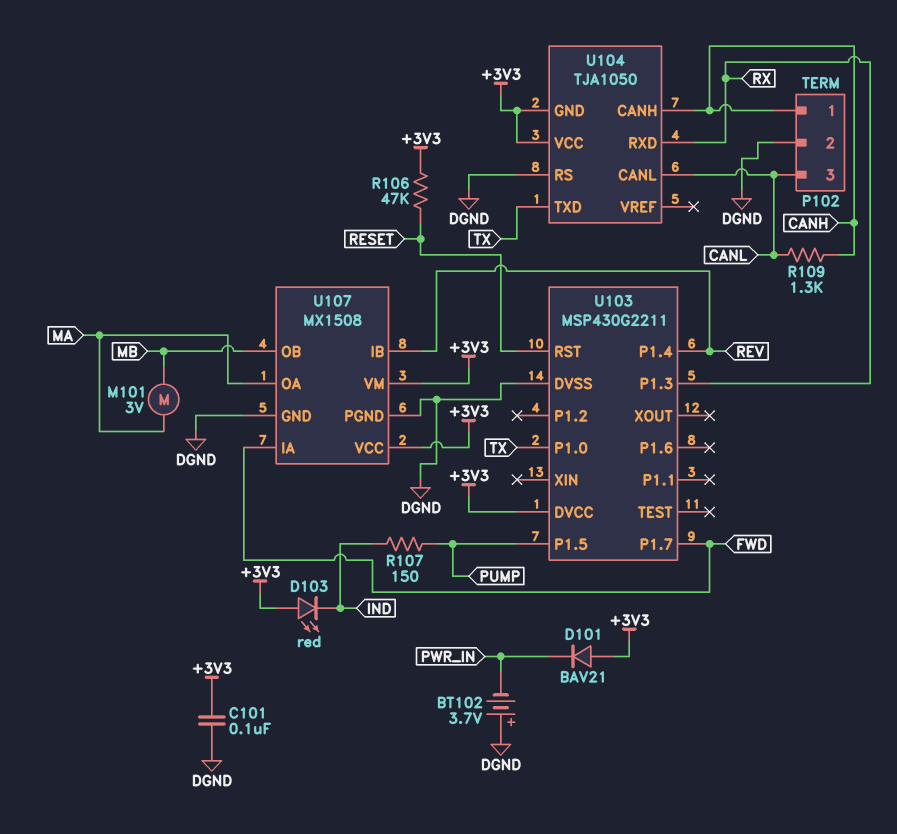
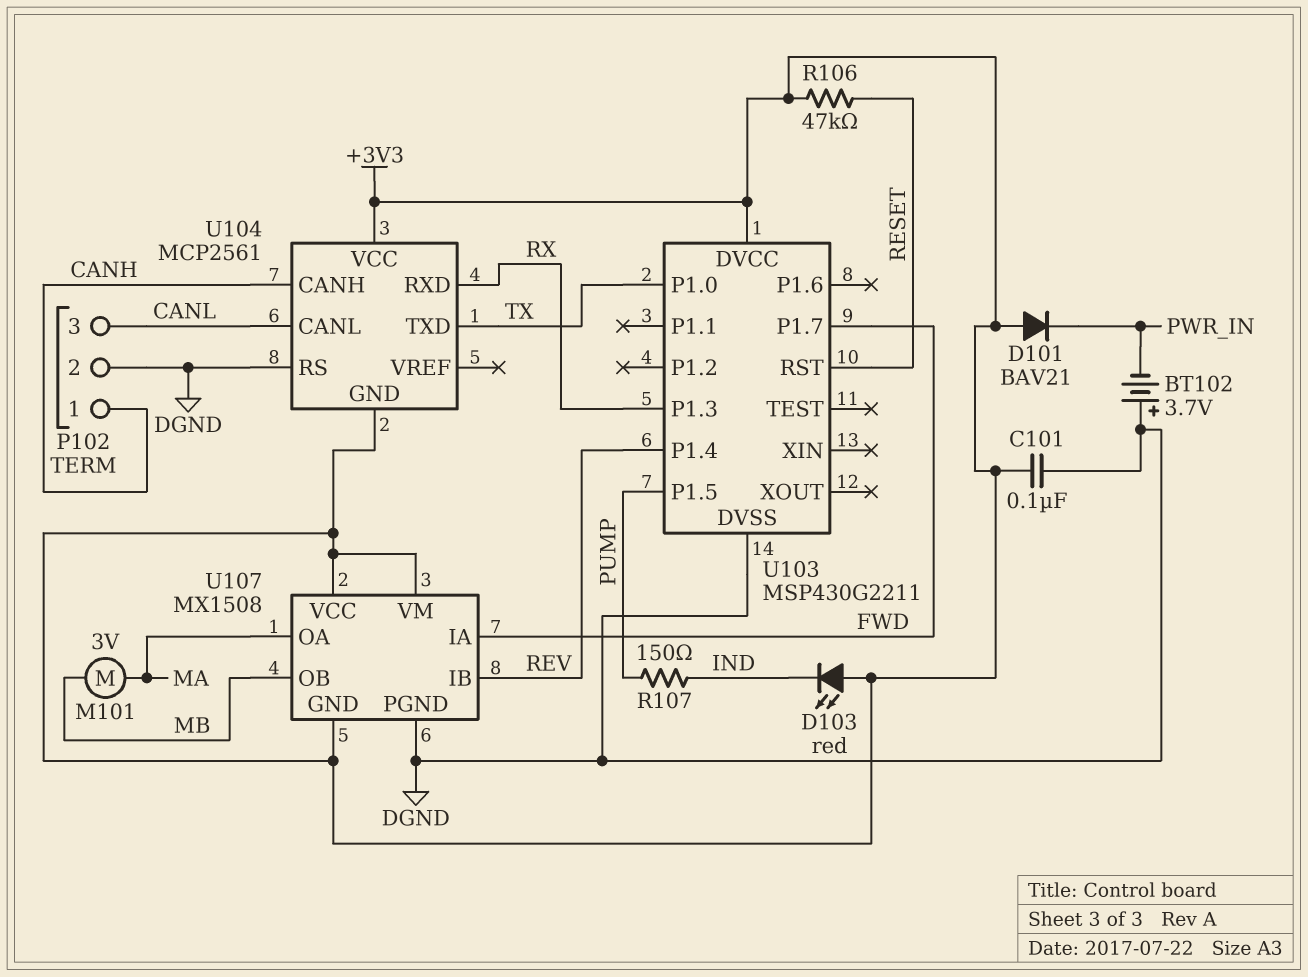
R109: 1.3k (CANH, CANL) -> none
U104: TJA1050 -> MCP2561
U107 pin GND: DGND -> +3V3

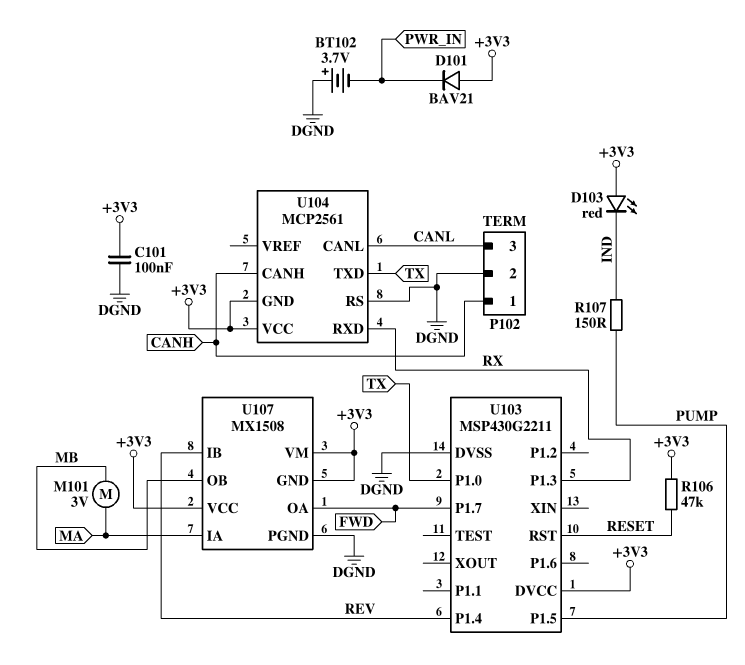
U107 pin IA: FWD -> MA
U107 pin OA: MA -> FWD

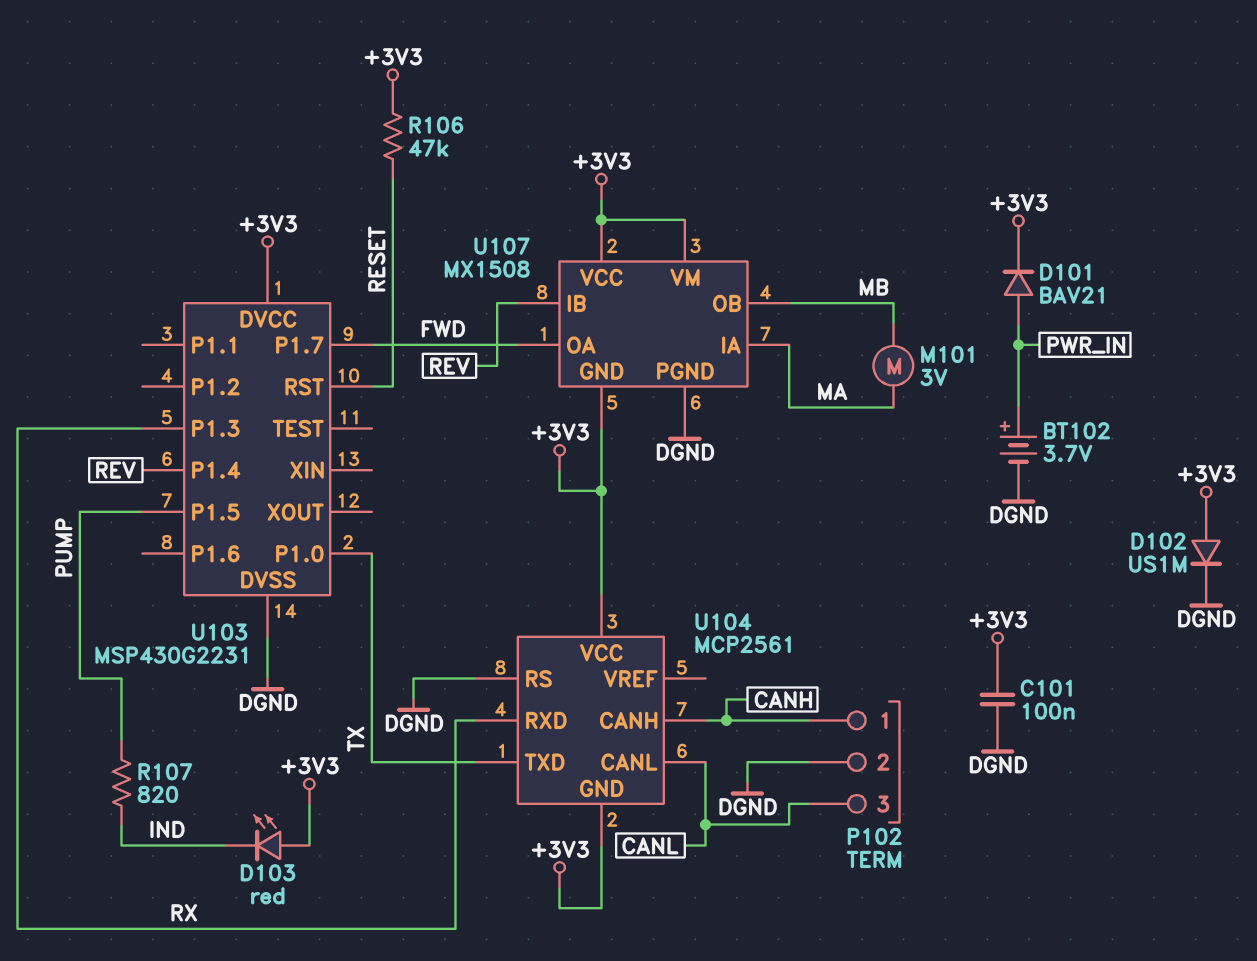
BT102: 3.7V (plus DGND, minus PWR_IN) -> 3.7V (plus PWR_IN, minus DGND)
D101: diode BAV21 (A +3V3, K PWR_IN) -> diode BAV21 (A PWR_IN, K +3V3)
D102: none -> diode US1M (A +3V3, K DGND)
R107: 150 (IND, PUMP) -> 820 (IND, PUMP)
U103: MSP430G2211 -> MSP430G2231

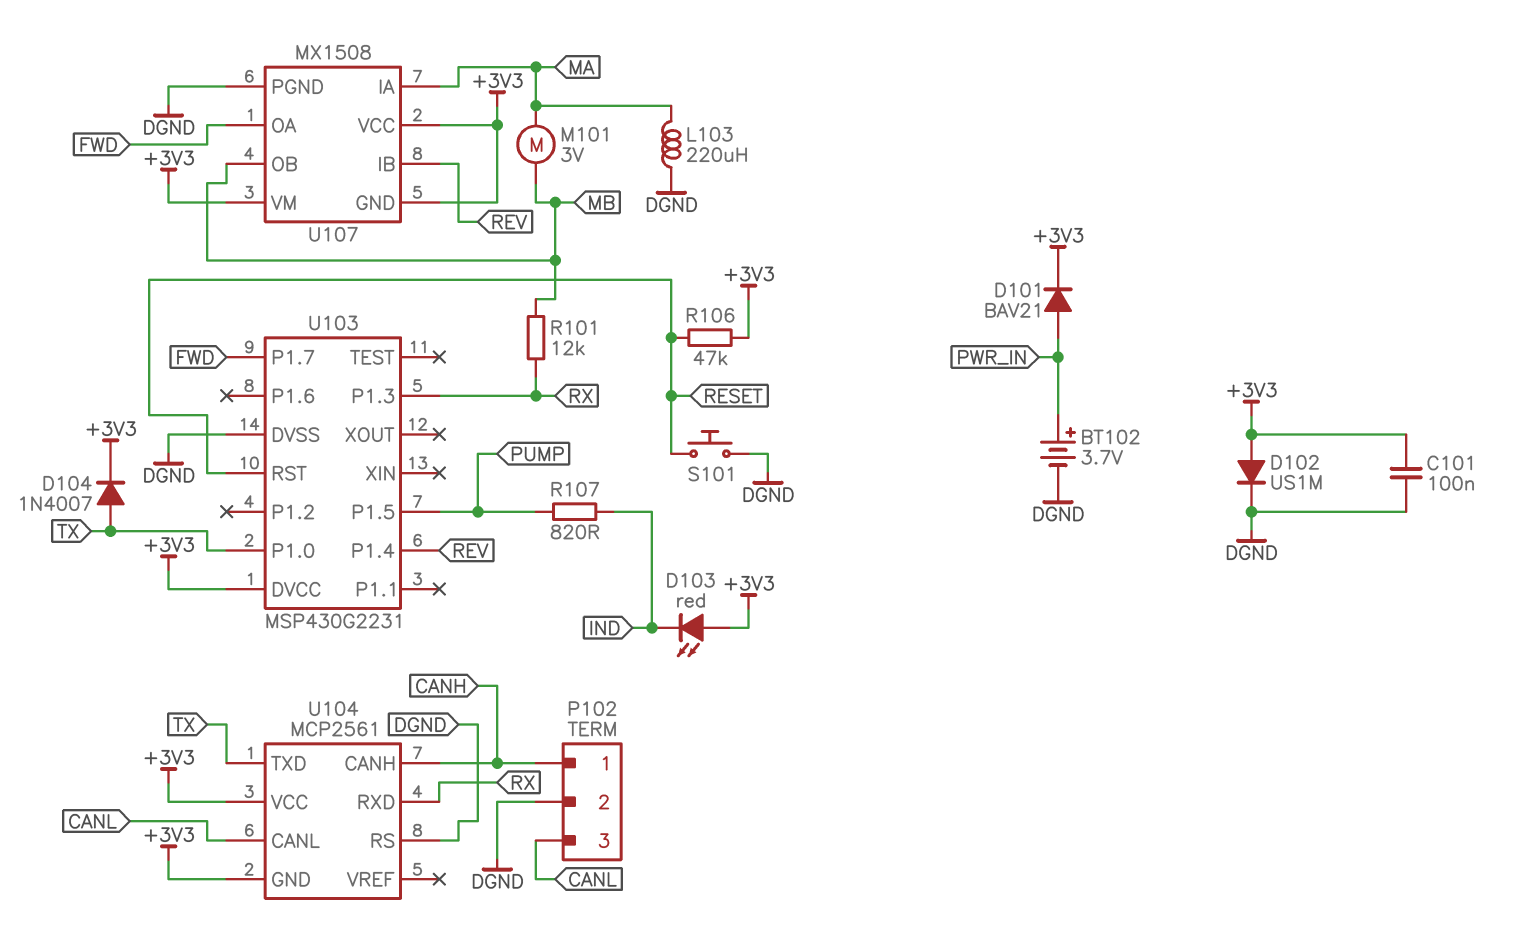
D104: none -> diode 1N4007 (A TX, K +3V3)
L103: none -> 220uH (DGND, MA)
R101: none -> 12k (MB, RX)
S101: none -> button (DGND, RESET)

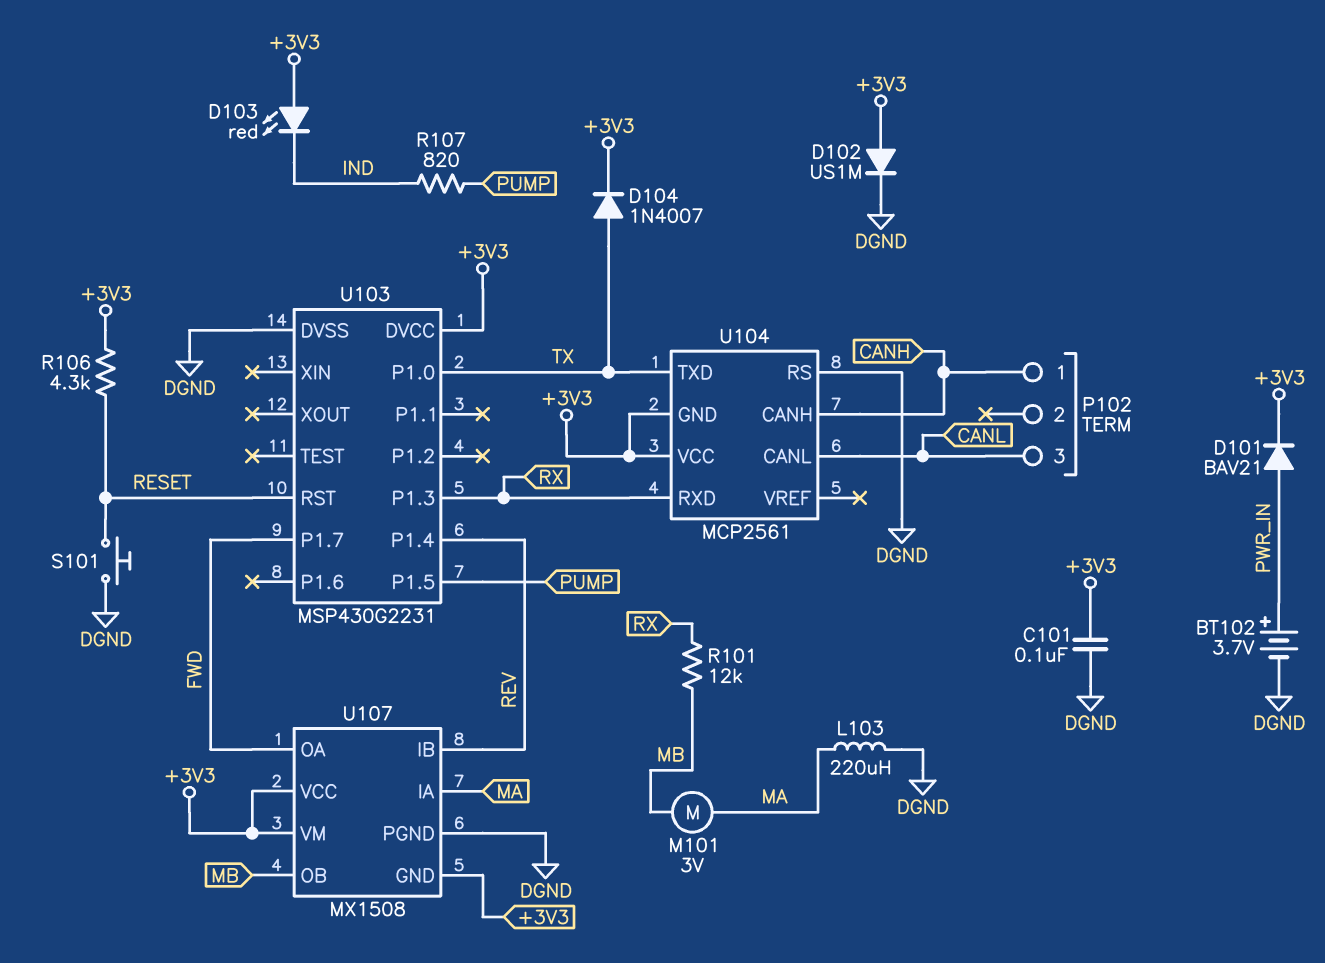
P102 pin 2: DGND -> none
R106: 47k (+3V3, RESET) -> 4.3k (+3V3, RESET)

